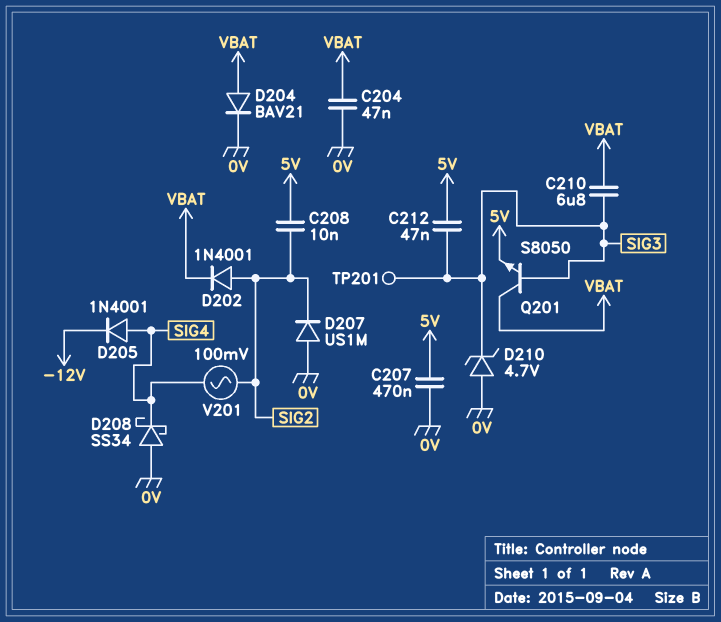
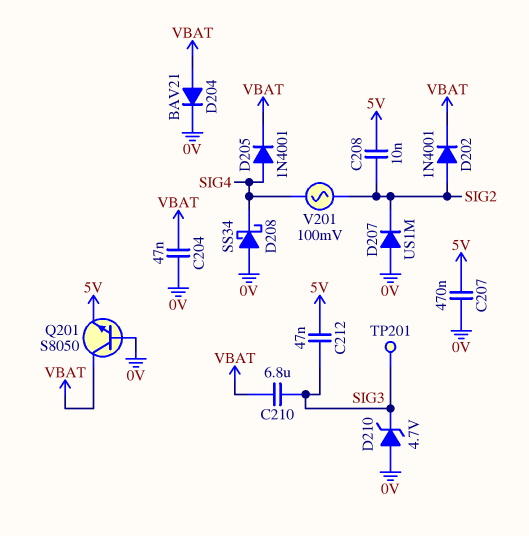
D205: diode 1N4001 (A SIG4, K -12V) -> diode 1N4001 (A SIG4, K VBAT)
Q201: NPN S8050 (B SIG3, C VBAT, E 5V) -> NPN S8050 (B 0V, C VBAT, E 5V)

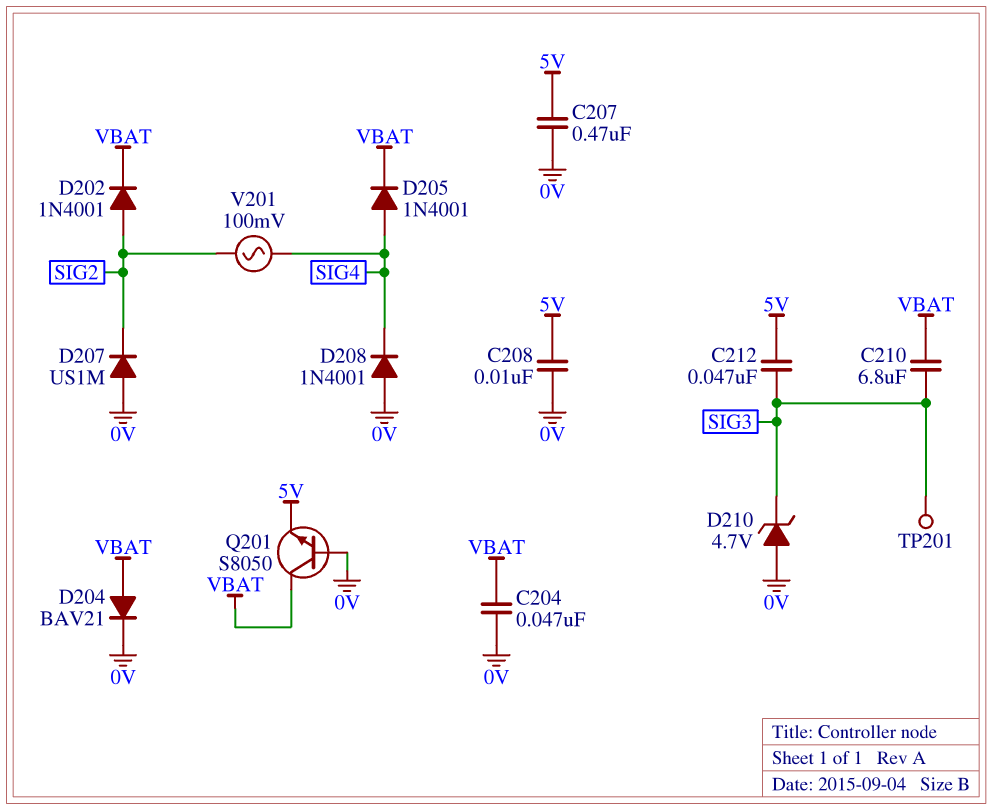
C208: 10nF (5V, SIG2) -> 10nF (0V, 5V)
D208: schottky SS34 (A 0V, K SIG4) -> diode 1N4001 (A 0V, K SIG4)

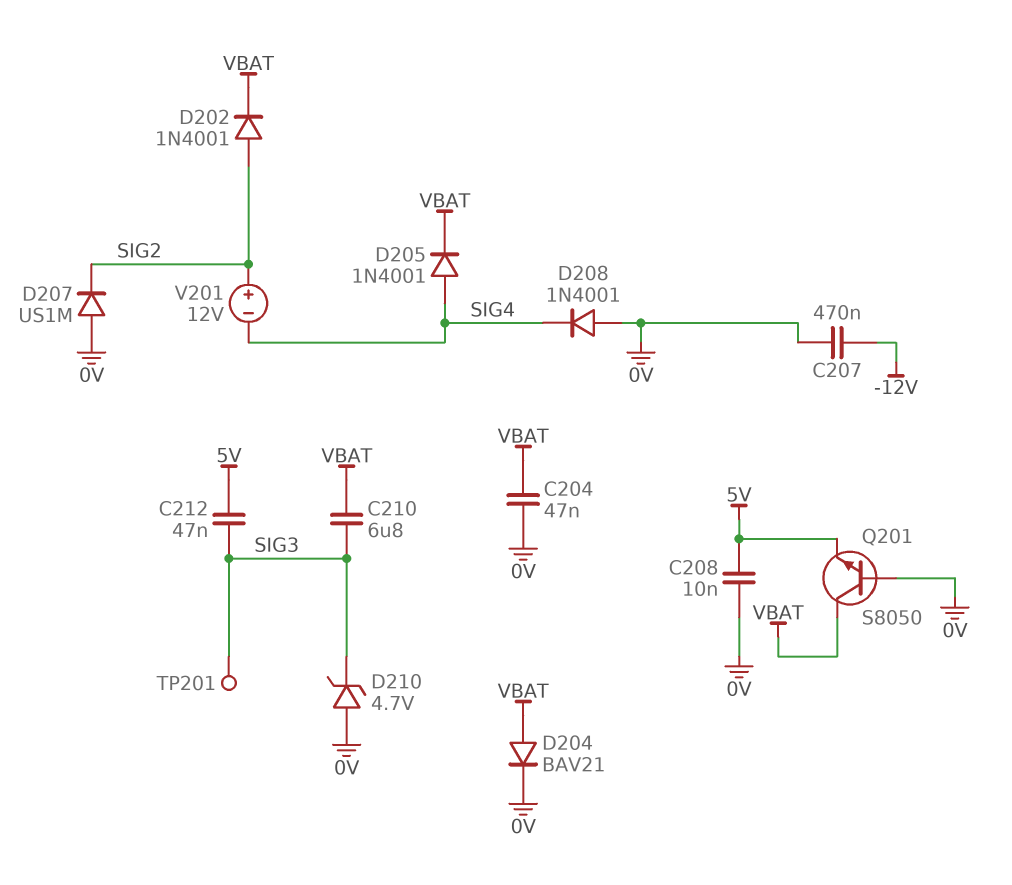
C207: 470nF (0V, 5V) -> 470nF (-12V, 0V)
V201: AC 100mV (SIG2, SIG4) -> 12V (plus SIG2, minus SIG4)

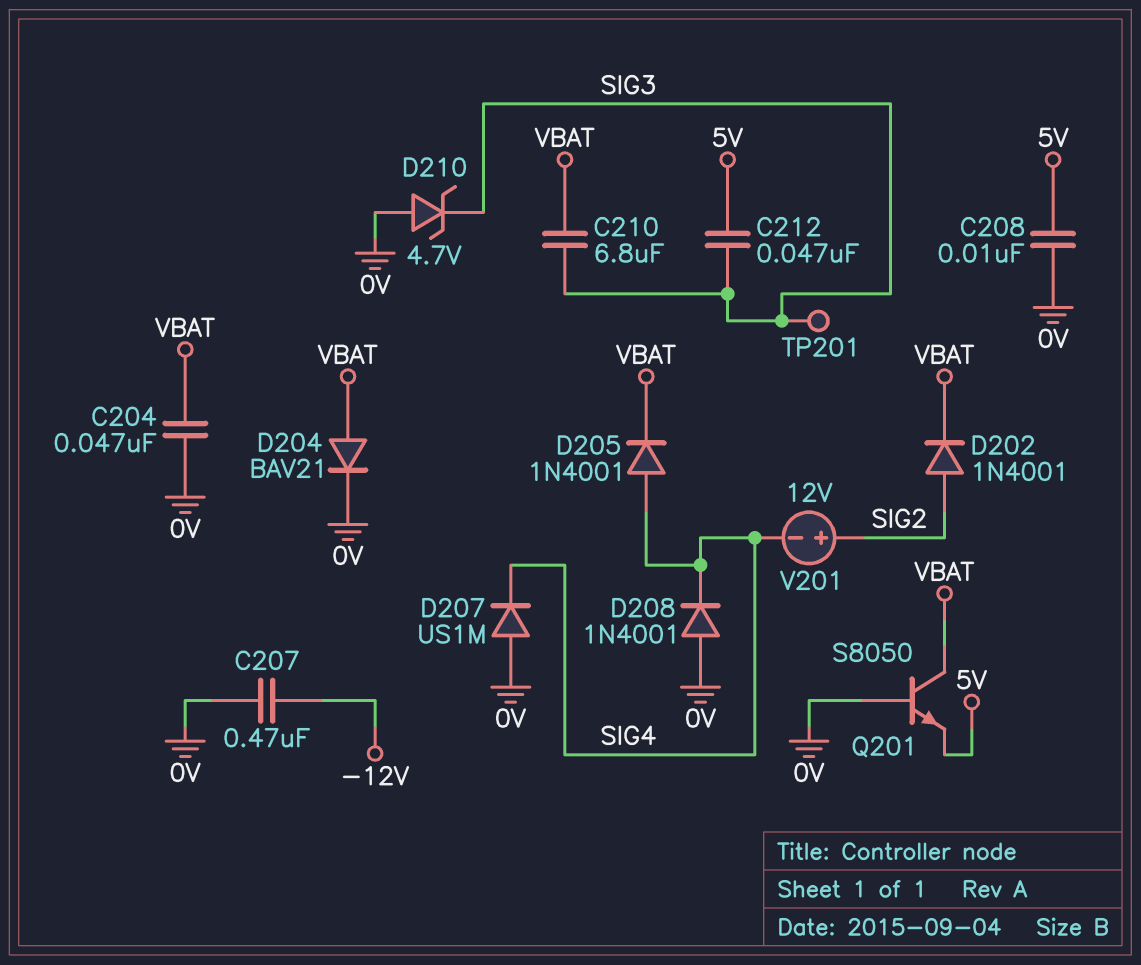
D207: diode US1M (A 0V, K SIG2) -> diode US1M (A 0V, K SIG4)

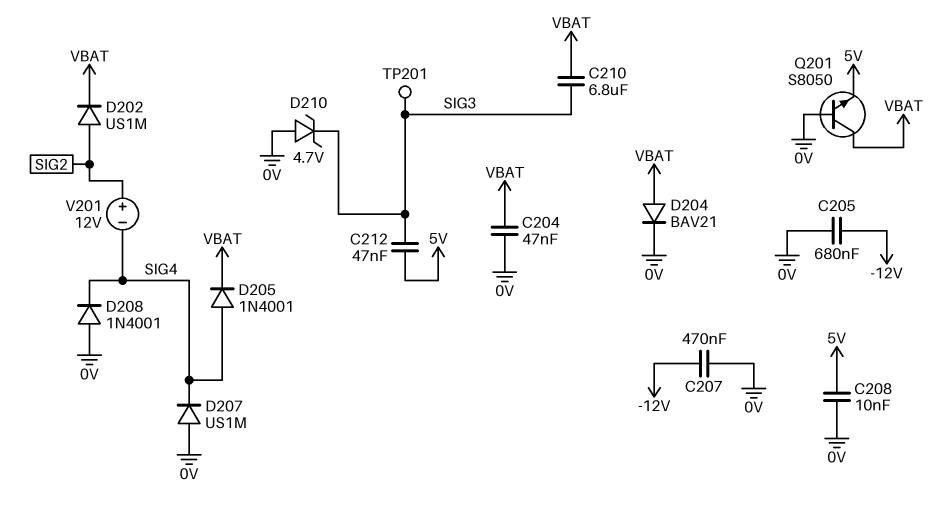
C205: none -> 680nF (-12V, 0V)
D202: diode 1N4001 (A SIG2, K VBAT) -> diode US1M (A SIG2, K VBAT)

